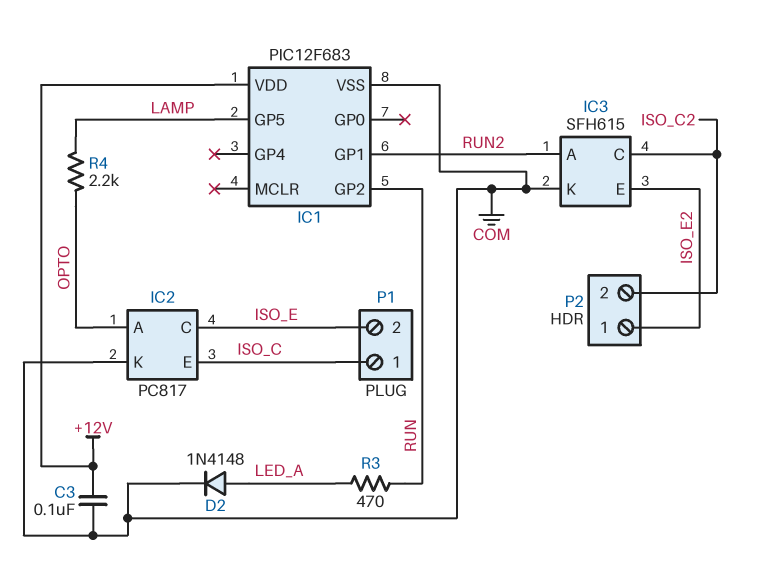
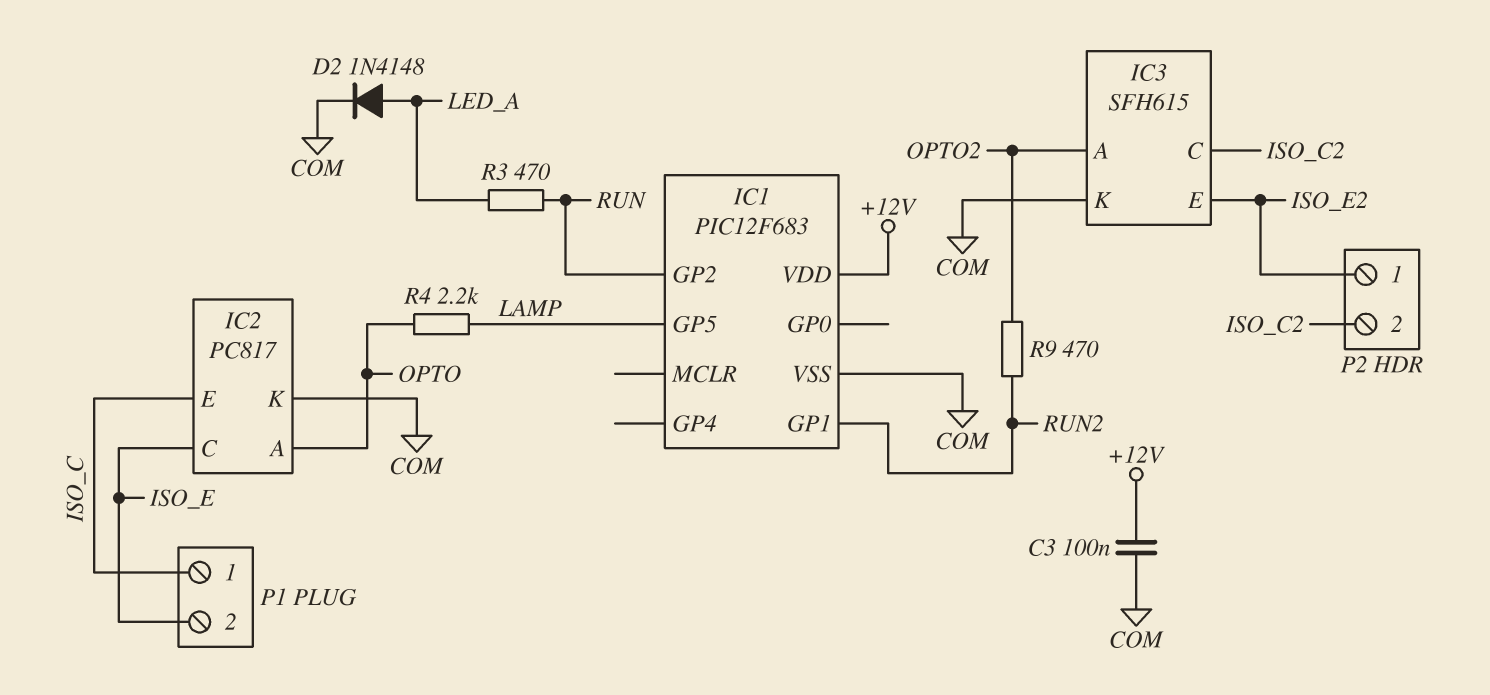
IC3 pin A: RUN2 -> OPTO2
R9: none -> 470 (OPTO2, RUN2)

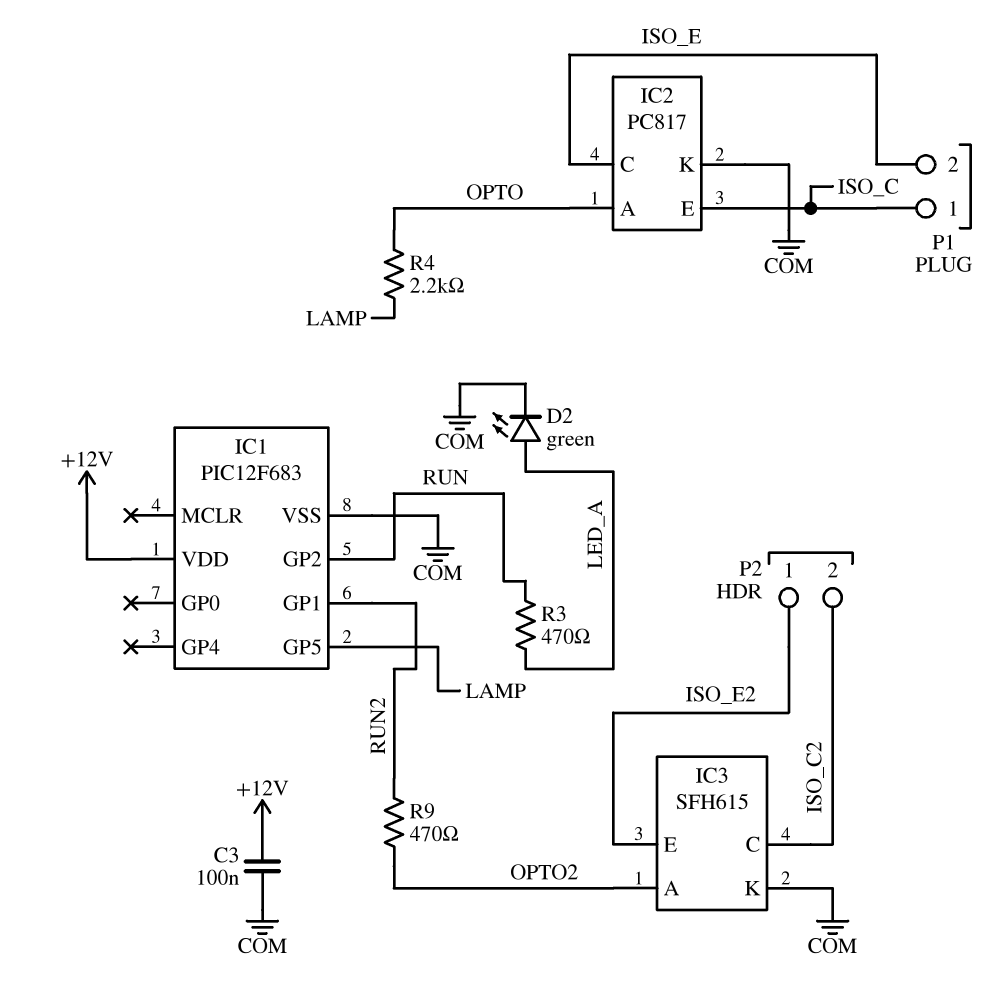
D2: diode 1N4148 (A LED_A, K COM) -> LED green (A LED_A, K COM)

